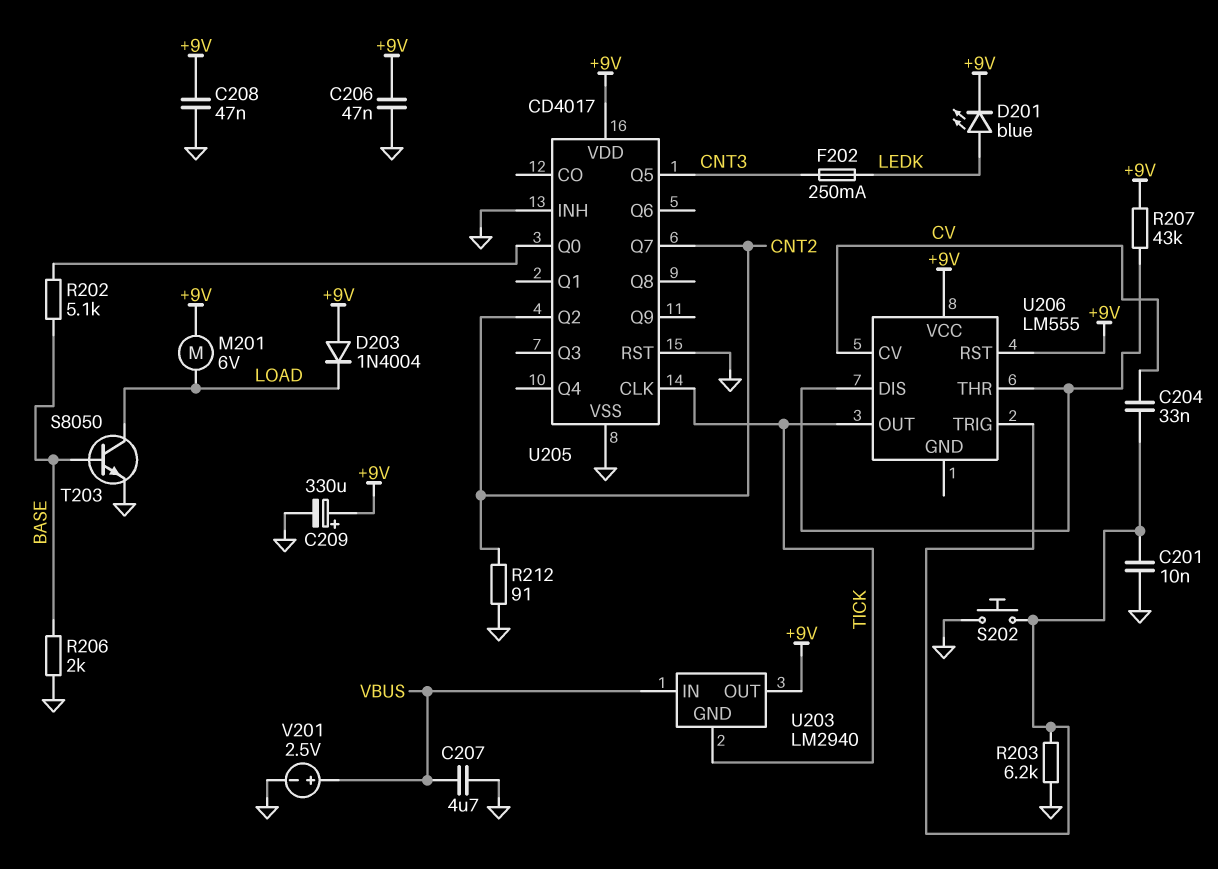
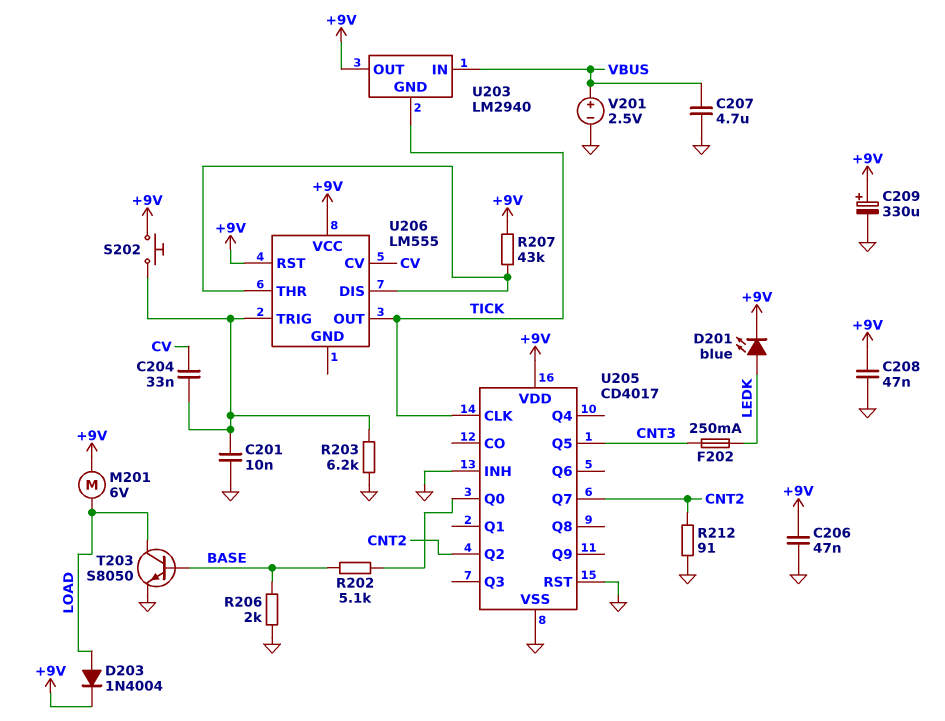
D203: diode 1N4004 (A +9V, K LOAD) -> diode 1N4004 (A LOAD, K +9V)
S202: button (GND, U206/TRIG) -> button (+9V, U206/TRIG)

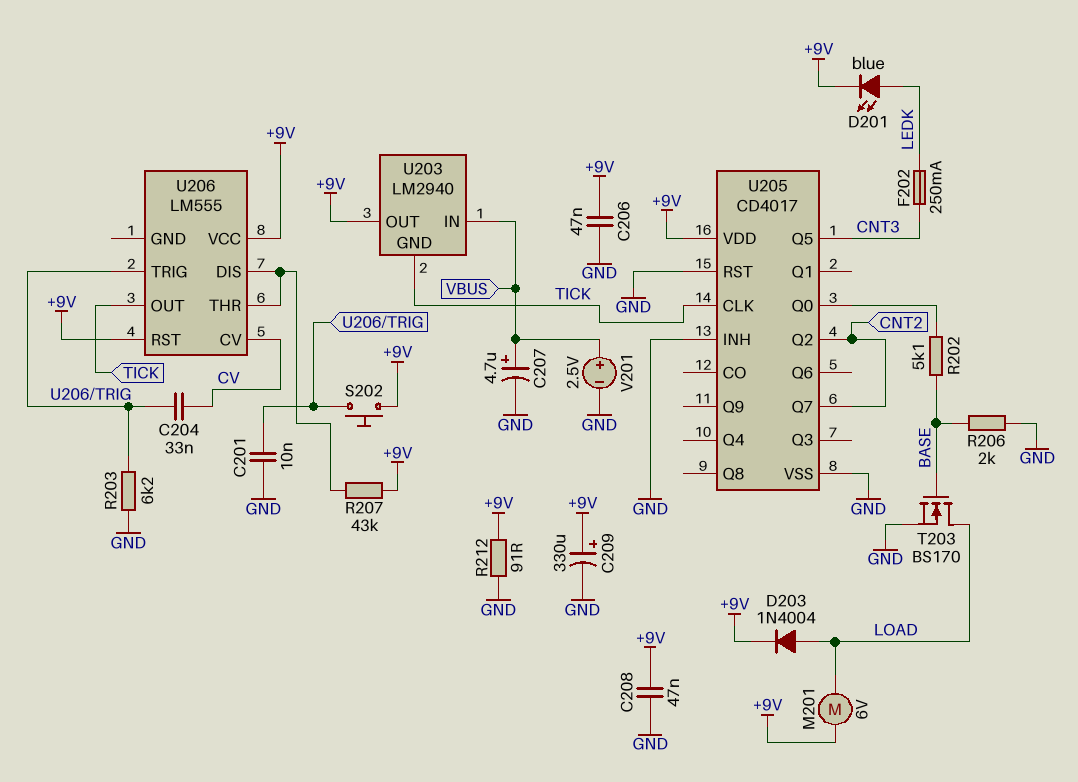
C207: 4.7uF (GND, VBUS) -> 4.7uF (plus VBUS, minus GND)
R212: 91 (CNT2, GND) -> 91 (+9V, GND)
T203: NPN S8050 (B BASE, C LOAD, E GND) -> NMOS BS170 (G BASE, D LOAD, S GND)

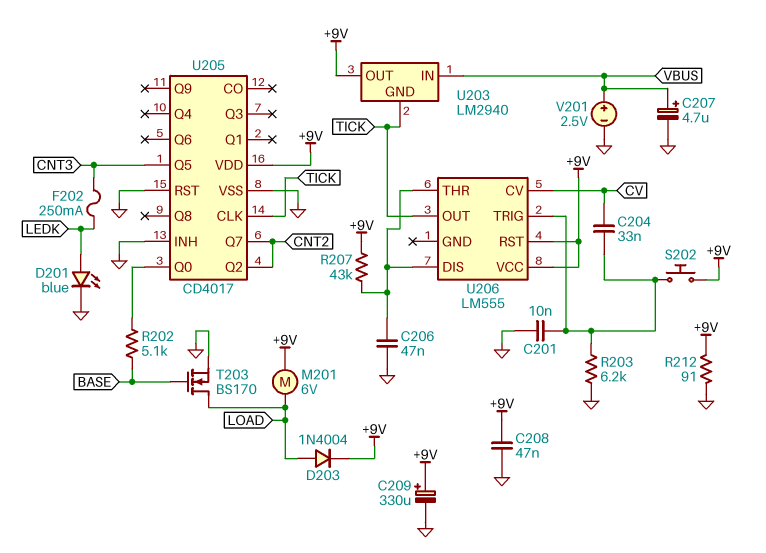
C206: 47nF (+9V, GND) -> 47nF (GND, U206/DIS)
D201: LED blue (A LEDK, K +9V) -> LED blue (A LEDK, K GND)
R206: 2k (BASE, GND) -> none

